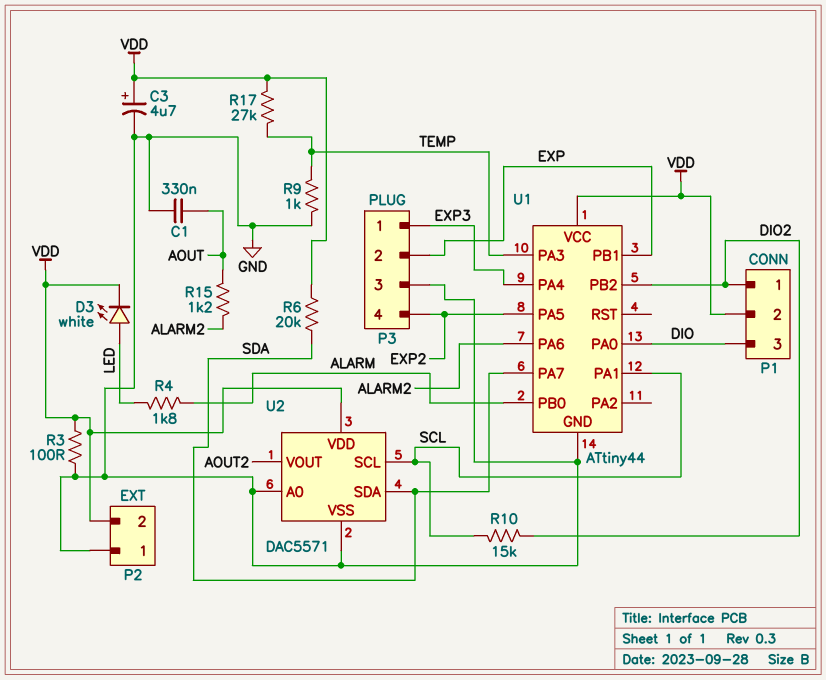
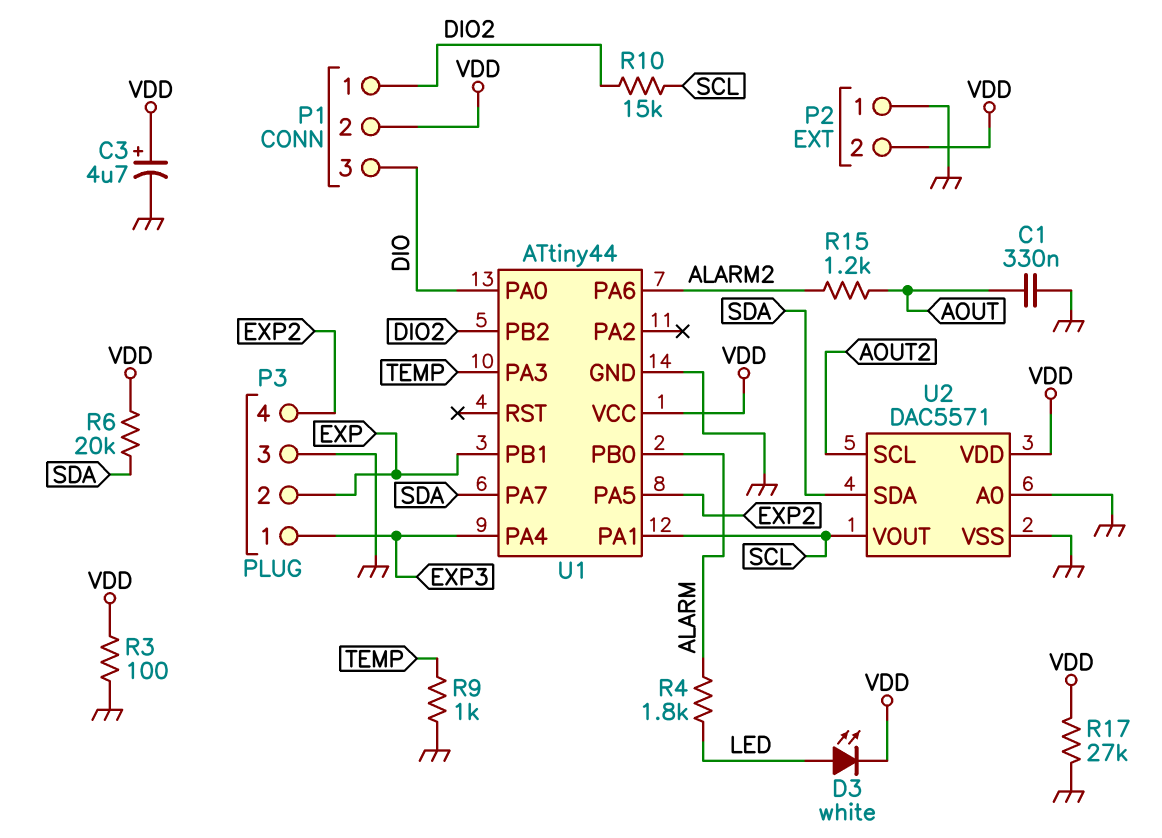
R17: 27k (TEMP, VDD) -> 27k (GND, VDD)
U2 pin SCL: SCL -> AOUT2
U2 pin VOUT: AOUT2 -> SCL

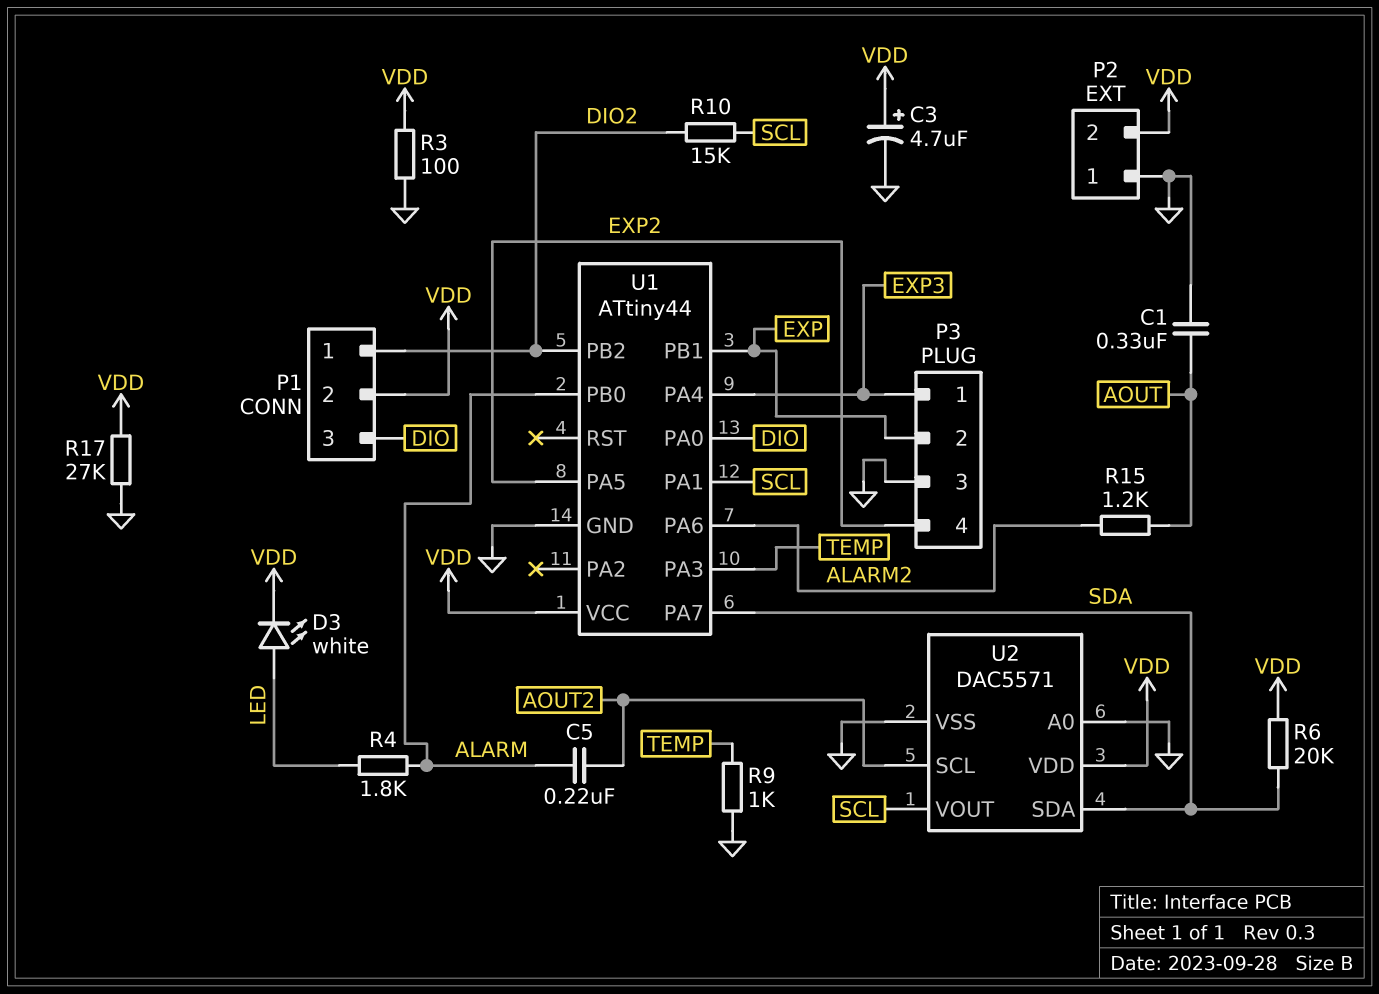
C5: none -> 220nF (ALARM, AOUT2)

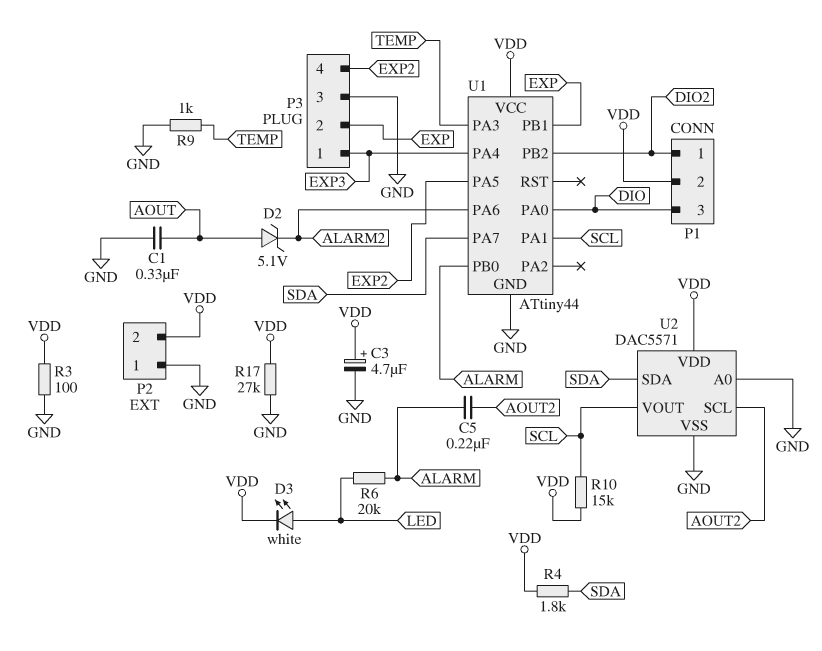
D2: none -> zener 5.1V (A AOUT, K ALARM2)
R4: 1.8k (ALARM, LED) -> 1.8k (SDA, VDD)
R6: 20k (SDA, VDD) -> 20k (ALARM, LED)
R10: 15k (DIO2, SCL) -> 15k (SCL, VDD)
R15: 1.2k (ALARM2, AOUT) -> none

